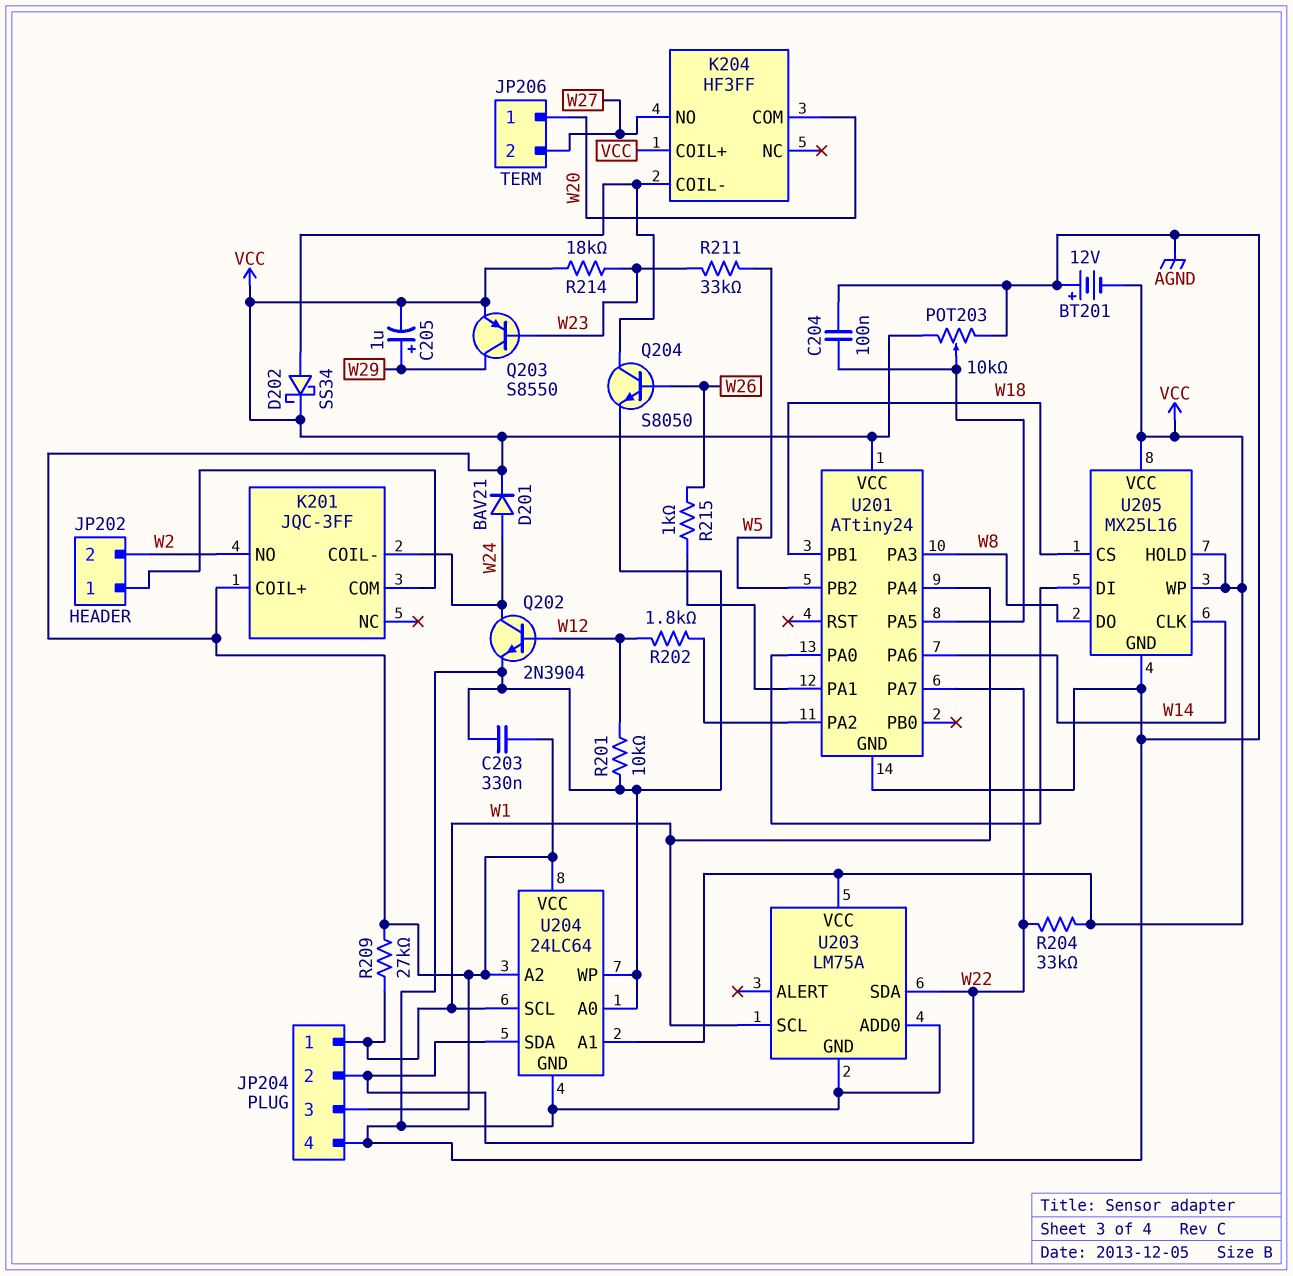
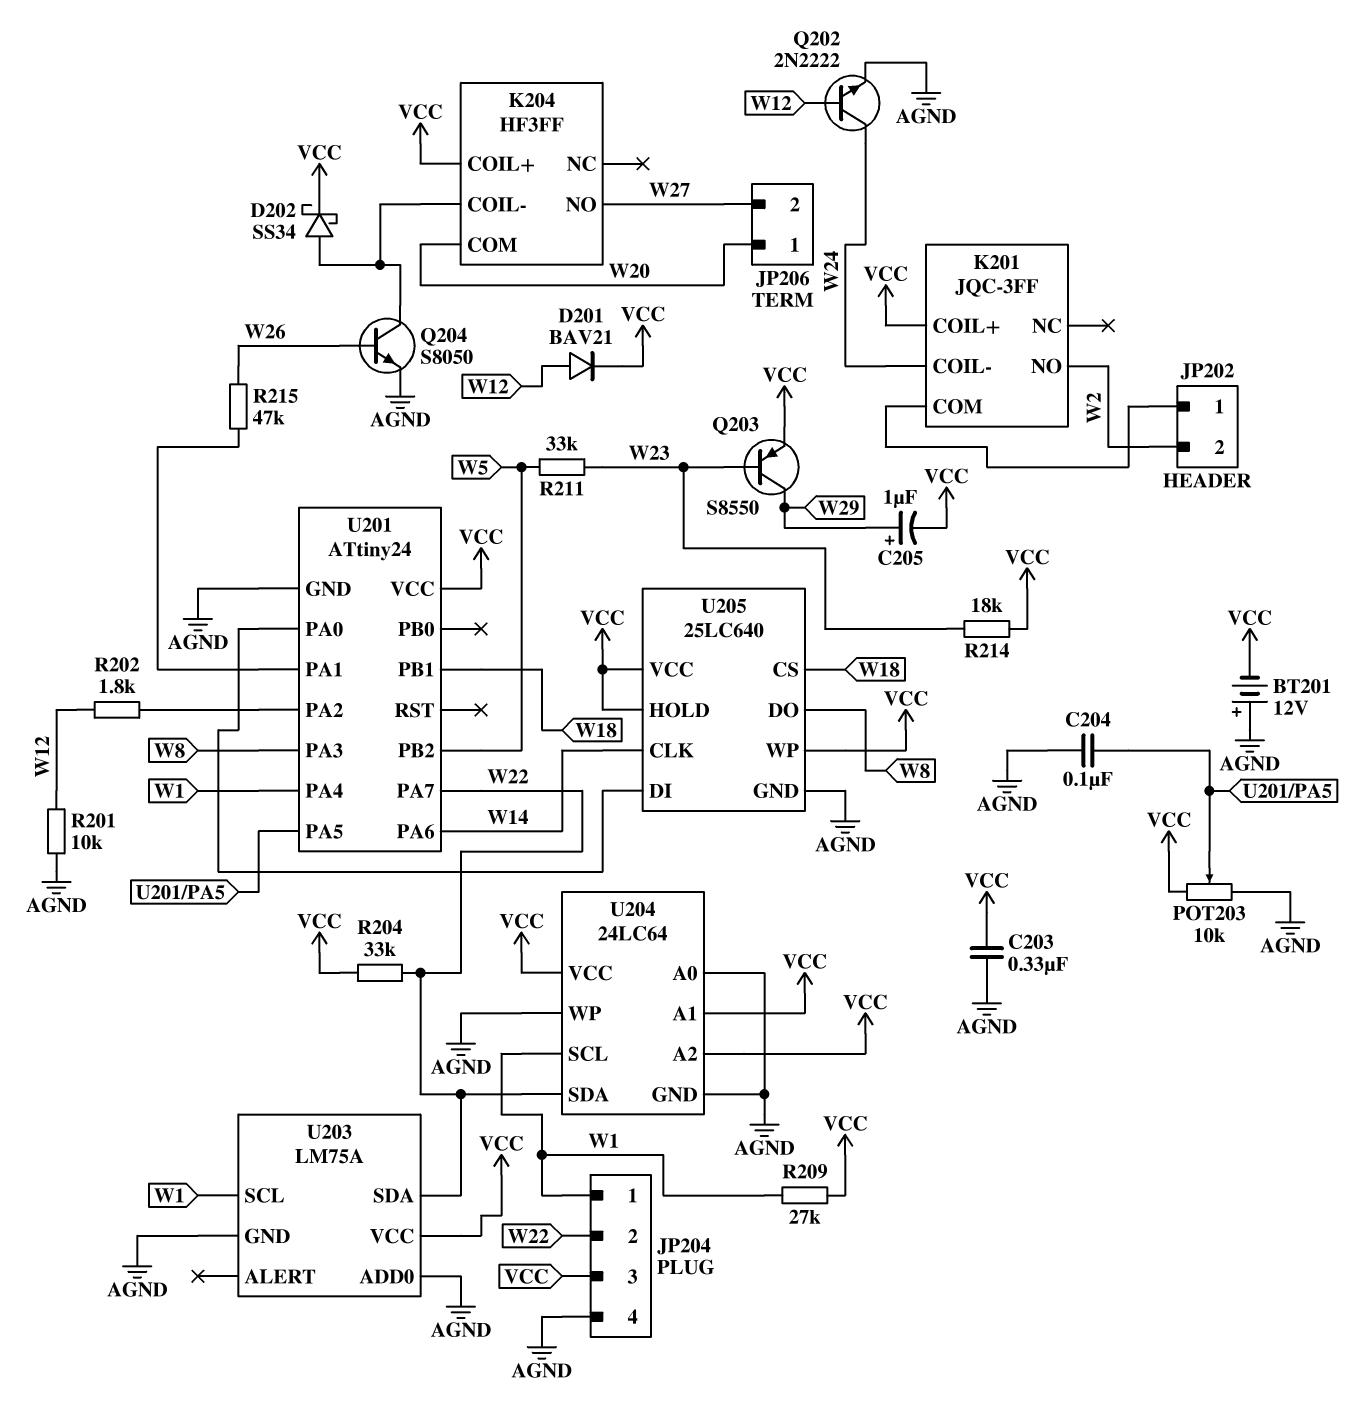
D201: diode BAV21 (A W24, K VCC) -> diode BAV21 (A W12, K VCC)
Q202: NPN 2N3904 (B W12, C W24, E AGND) -> NPN 2N2222 (B W12, C W24, E AGND)
R215: 1k (U201/PA1, W26) -> 47k (U201/PA1, W26)
U205: MX25L16 -> 25LC640

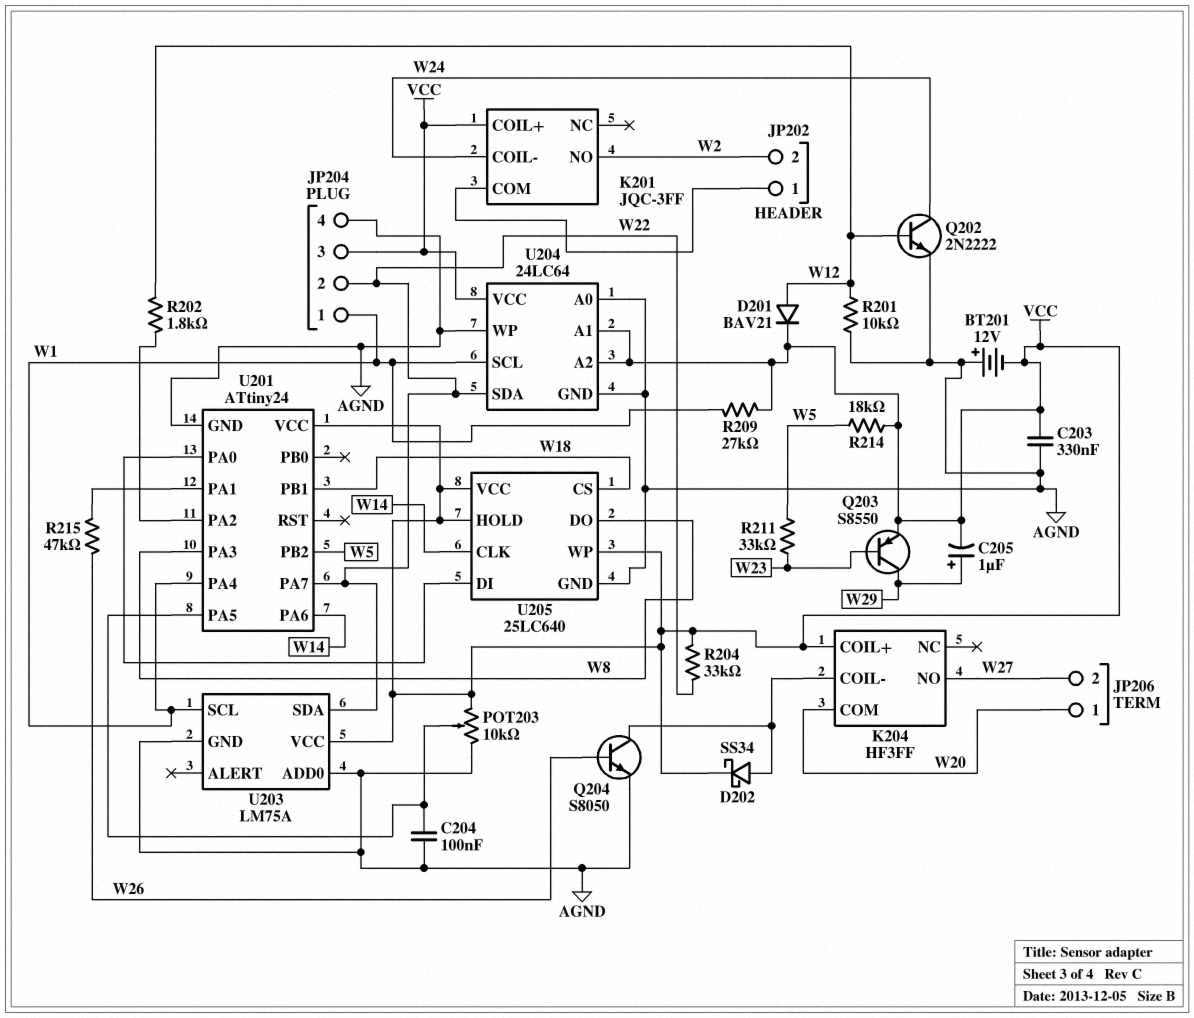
R214: 18k (VCC, W23) -> 18k (VCC, W5)

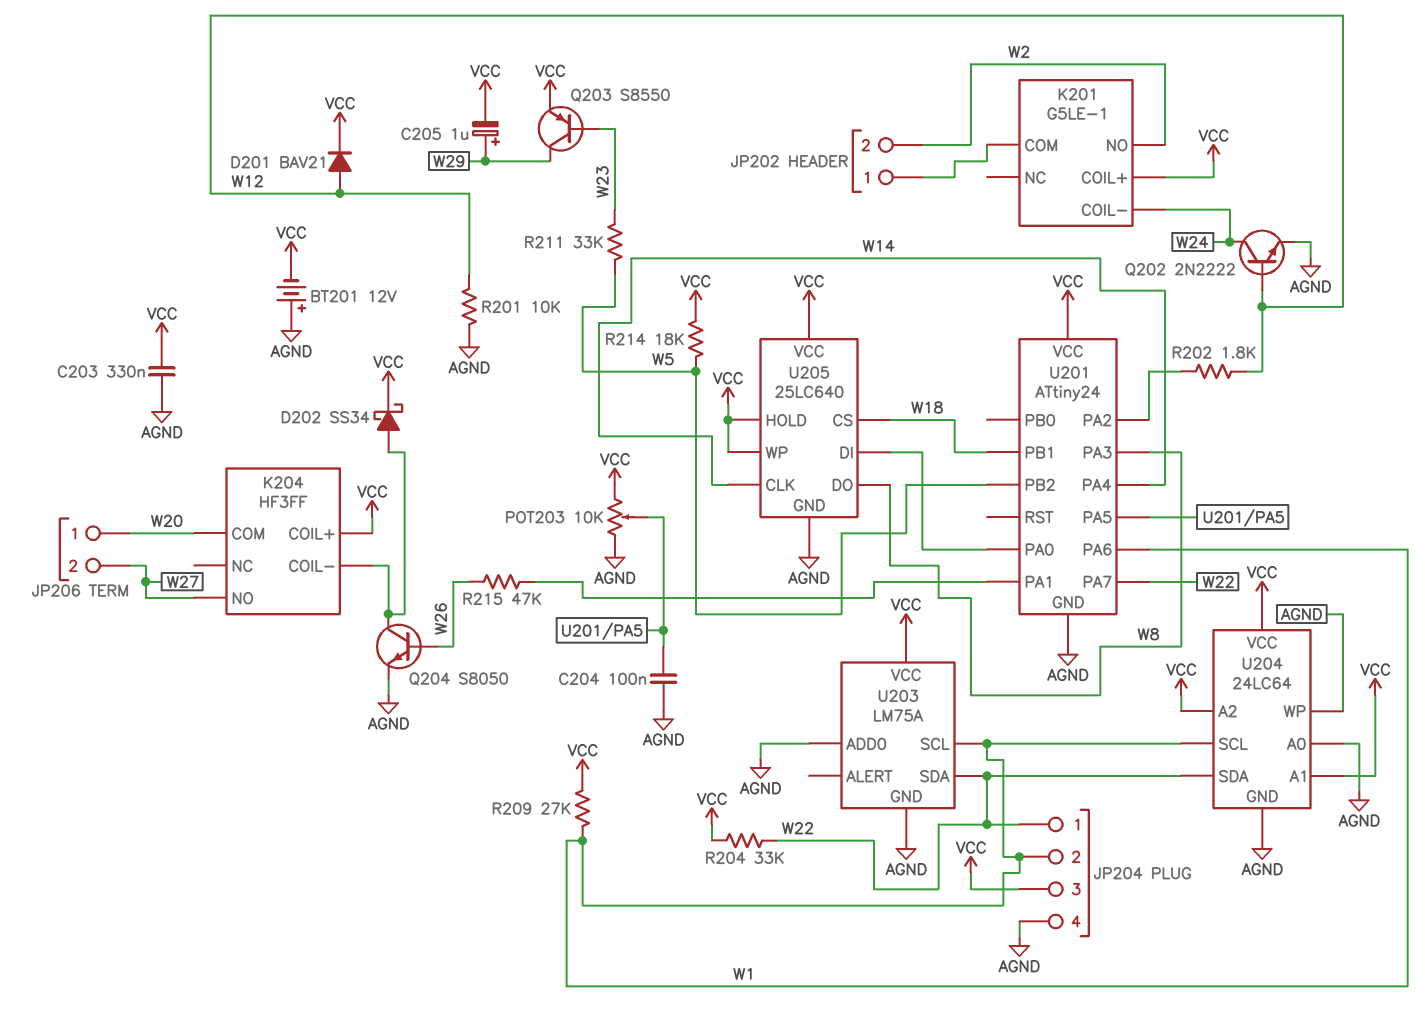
JP204 pin 1: W1 -> W22
JP204 pin 2: W22 -> W1
K201: JQC-3FF -> G5LE-1
U201 pin PA4: W1 -> W14
U201 pin PA6: W14 -> W1

